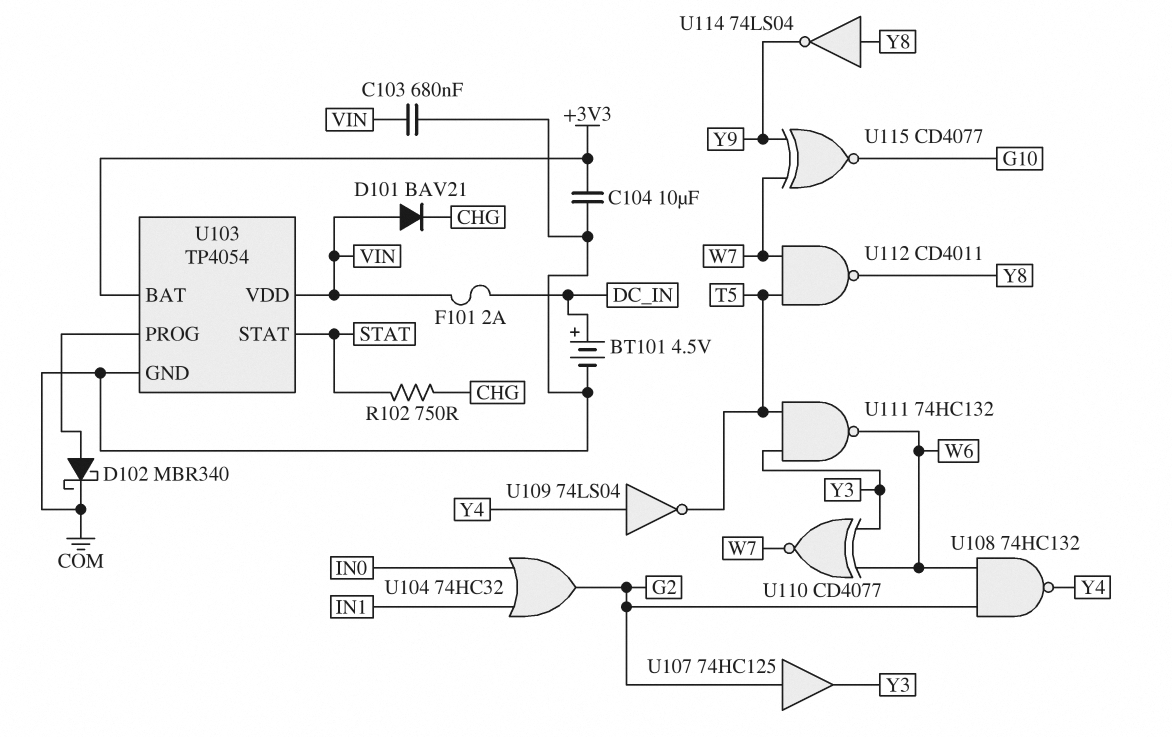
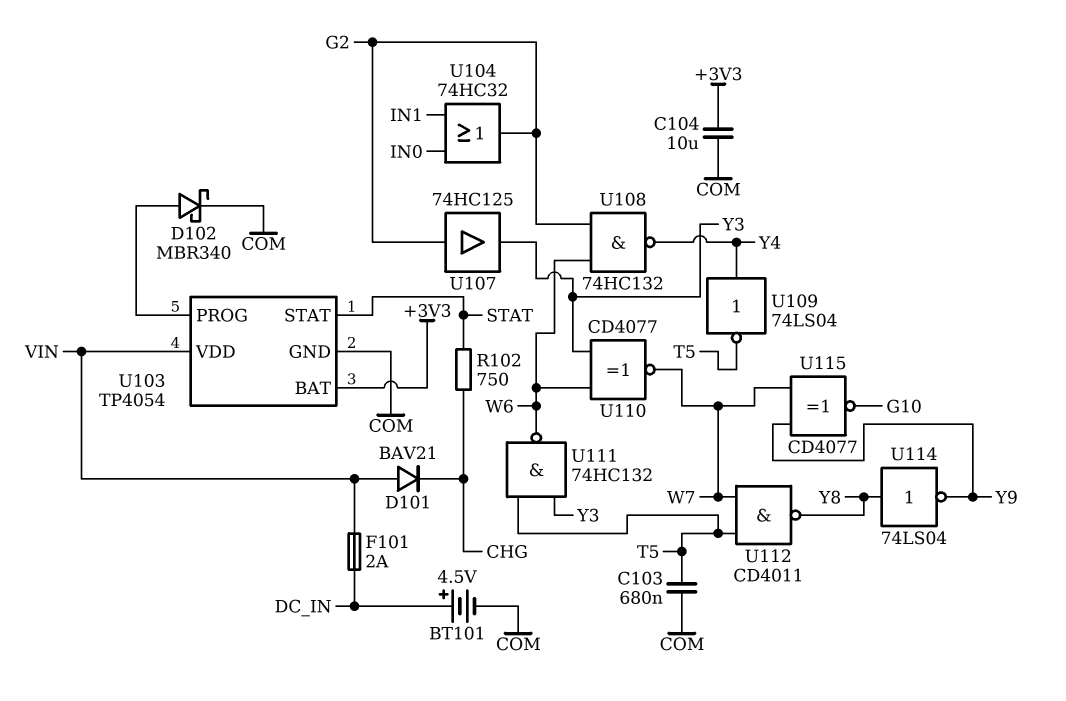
C103: 680nF (COM, VIN) -> 680nF (COM, T5)

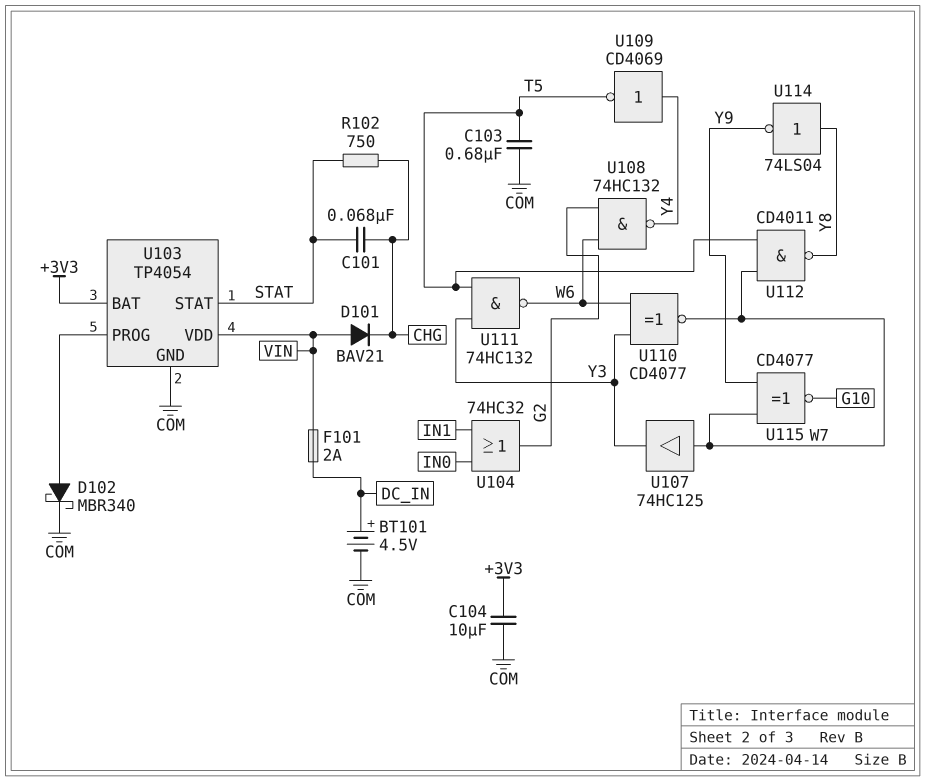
C101: none -> 68nF (CHG, STAT)
U107: buffer 74HC125 (in G2, out Y3) -> buffer 74HC125 (in W7, out Y3)
U109: NOT 74LS04 (in Y4, out T5) -> NOT CD4069 (in Y4, out T5)

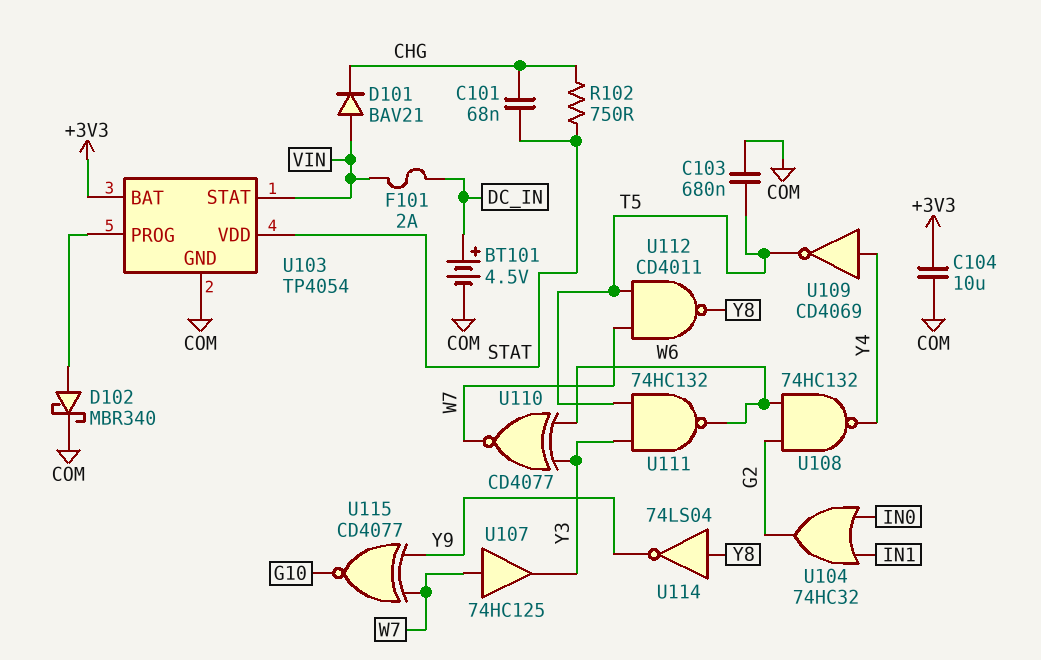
U103 pin STAT: STAT -> VIN
U103 pin VDD: VIN -> STAT

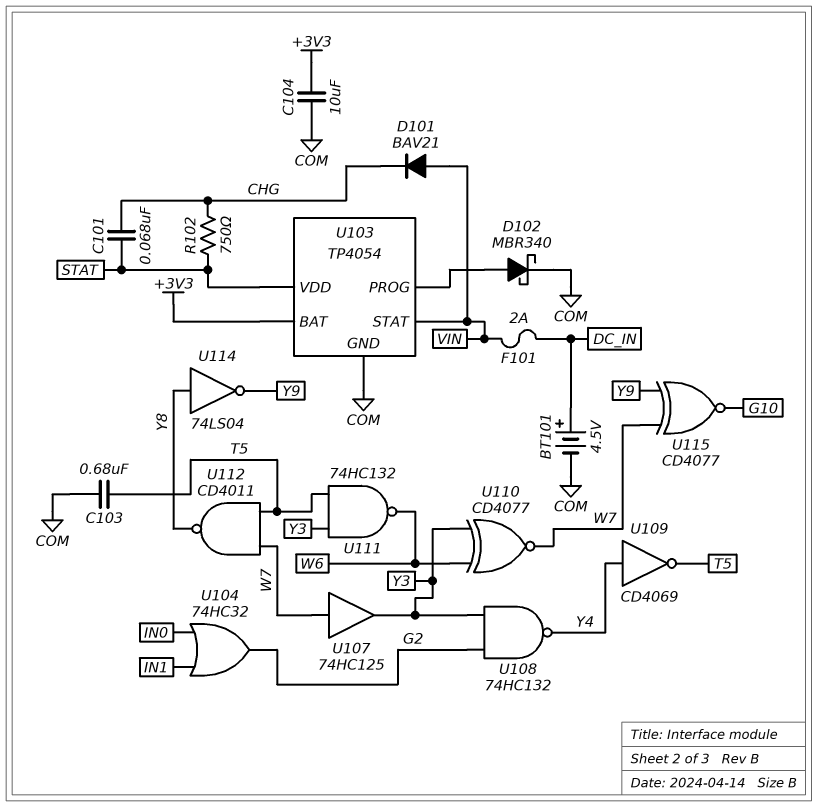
U108: NAND 74HC132 (in G2, in W6, out Y4) -> NAND 74HC132 (in G2, in Y3, out Y4)

